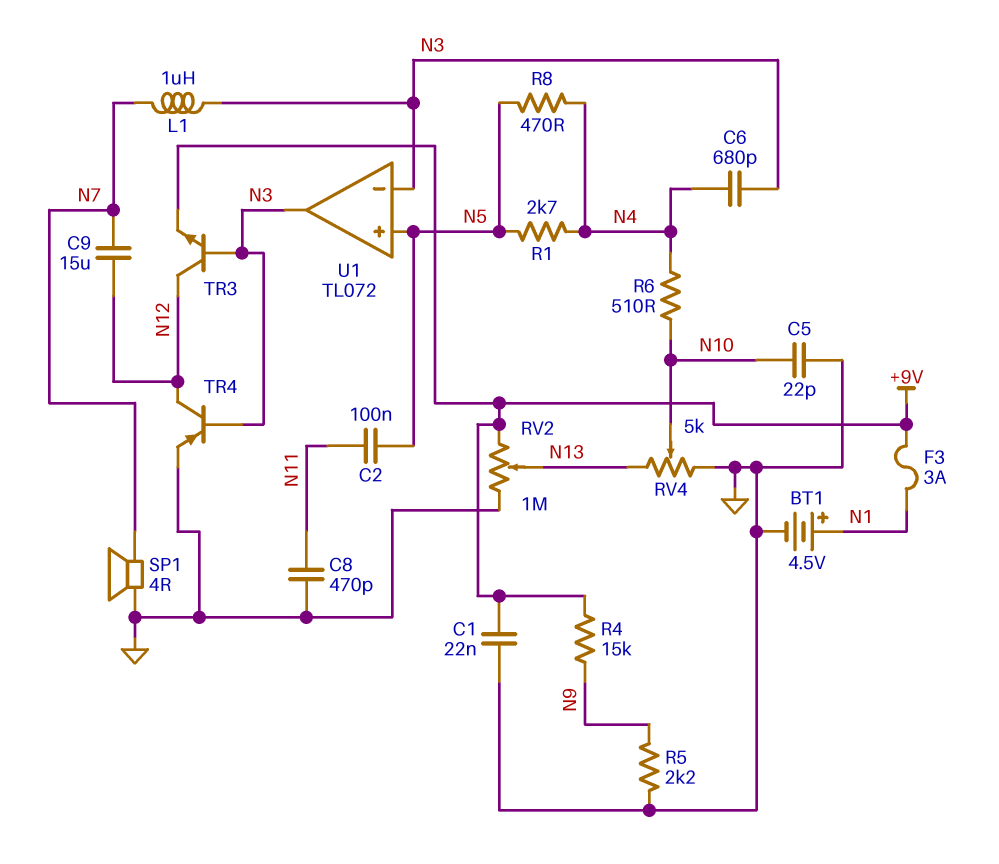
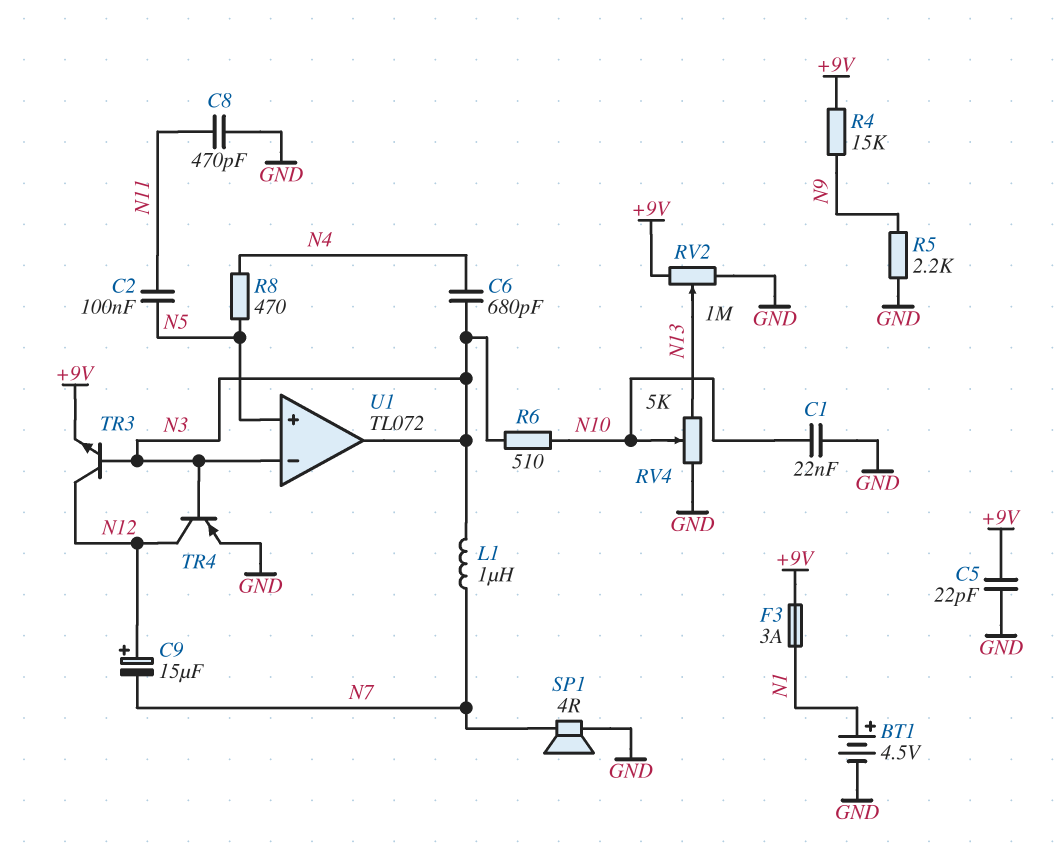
C1: 22nF (+9V, GND) -> 22nF (GND, N10)
C5: 22pF (GND, N10) -> 22pF (+9V, GND)
C9: 15uF (N7, N12) -> 15uF (plus N12, minus N7)
R1: 2.7k (N4, N5) -> none
R6: 510 (N4, N10) -> 510 (N3, N10)

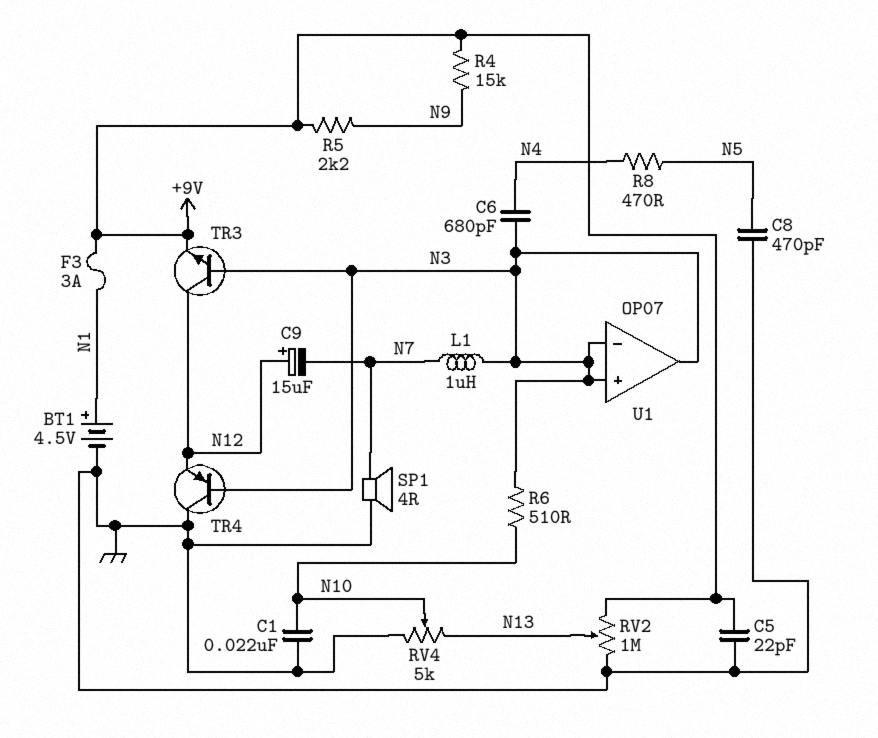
C2: 100nF (N5, N11) -> none
C8: 470pF (GND, N11) -> 470pF (GND, N5)
R5: 2.2k (GND, N9) -> 2.2k (+9V, N9)
TR4: PNP (B N3, C N12, E GND) -> PNP (B N3, C GND, E N12)
U1: TL072 -> OP07
U1 pin in+: N5 -> N3

